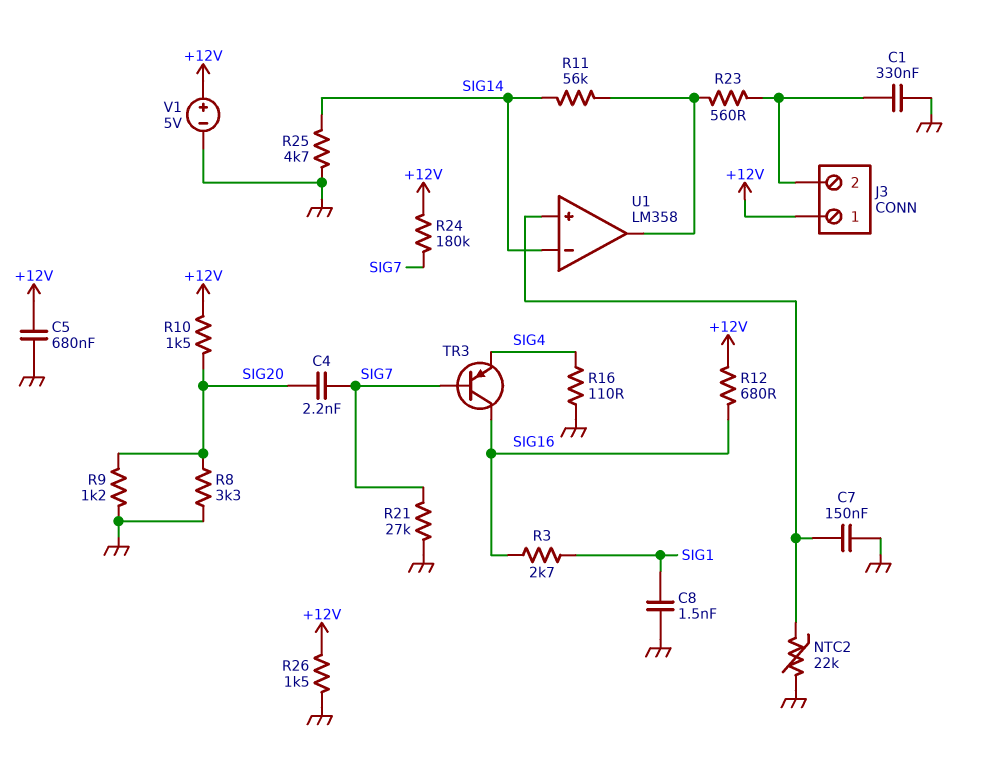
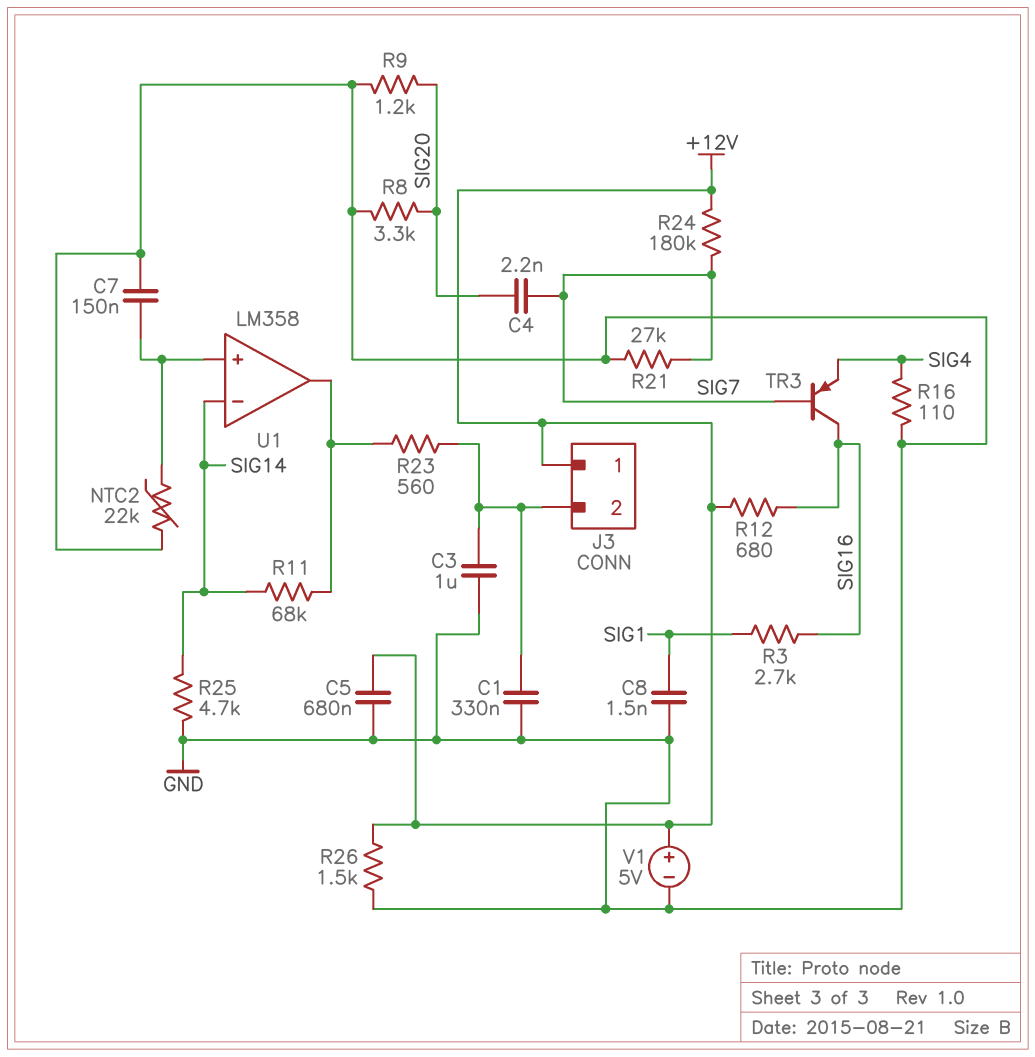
C3: none -> 1uF (GND, J3/2)
R10: 1.5k (+12V, SIG20) -> none
R11: 56k (SIG14, U1/out) -> 68k (SIG14, U1/out)

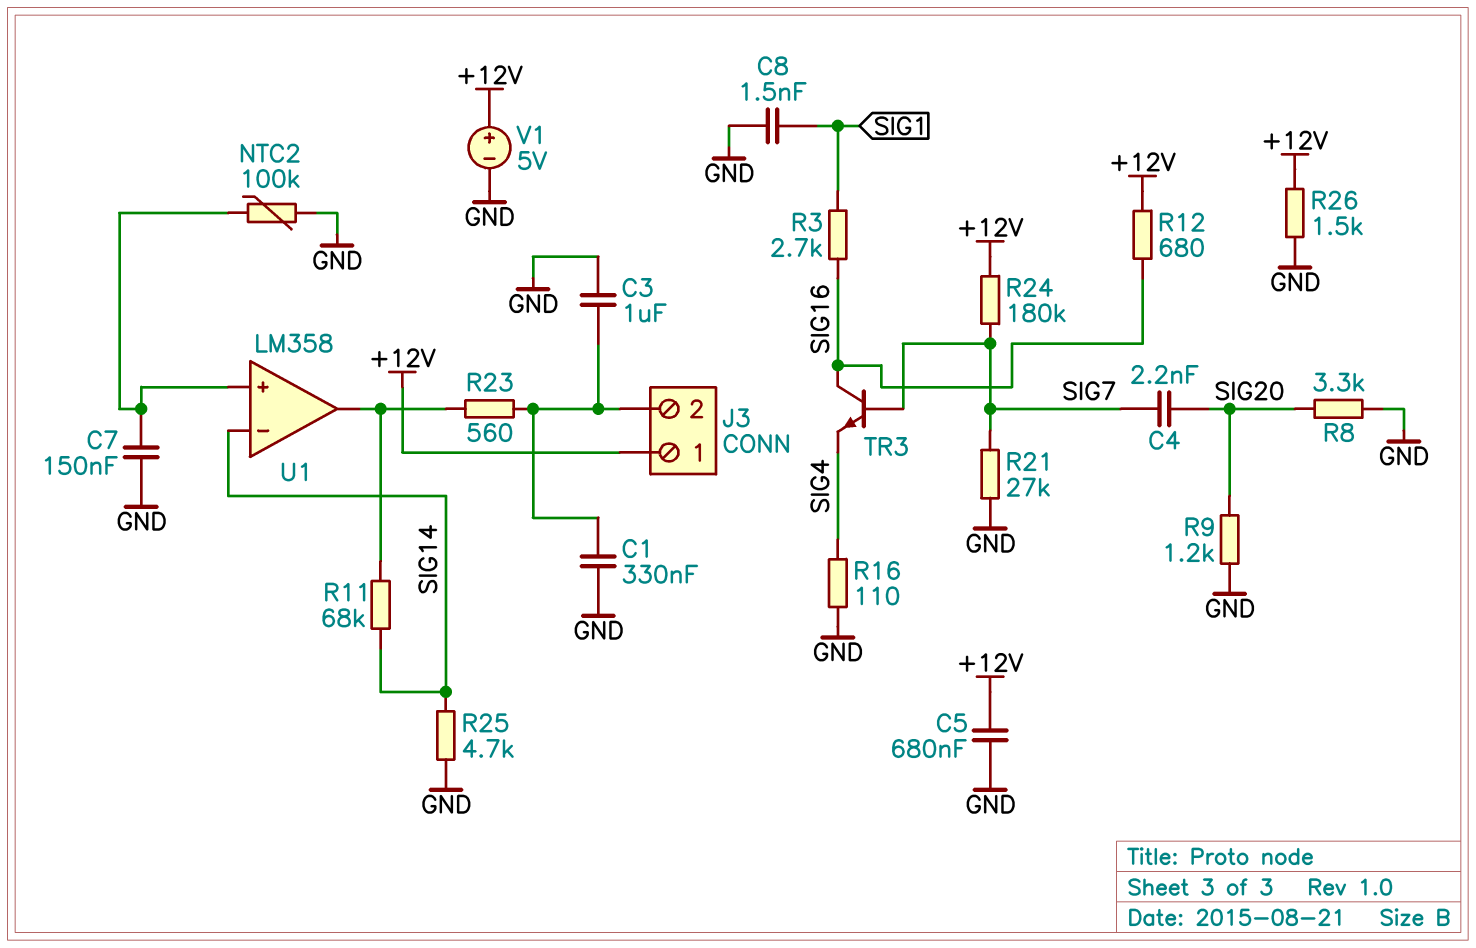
NTC2: 22k (GND, U1/in+) -> 100k (GND, U1/in+)
TR3: PNP (B SIG7, C SIG16, E SIG4) -> NPN (B SIG7, C SIG16, E SIG4)

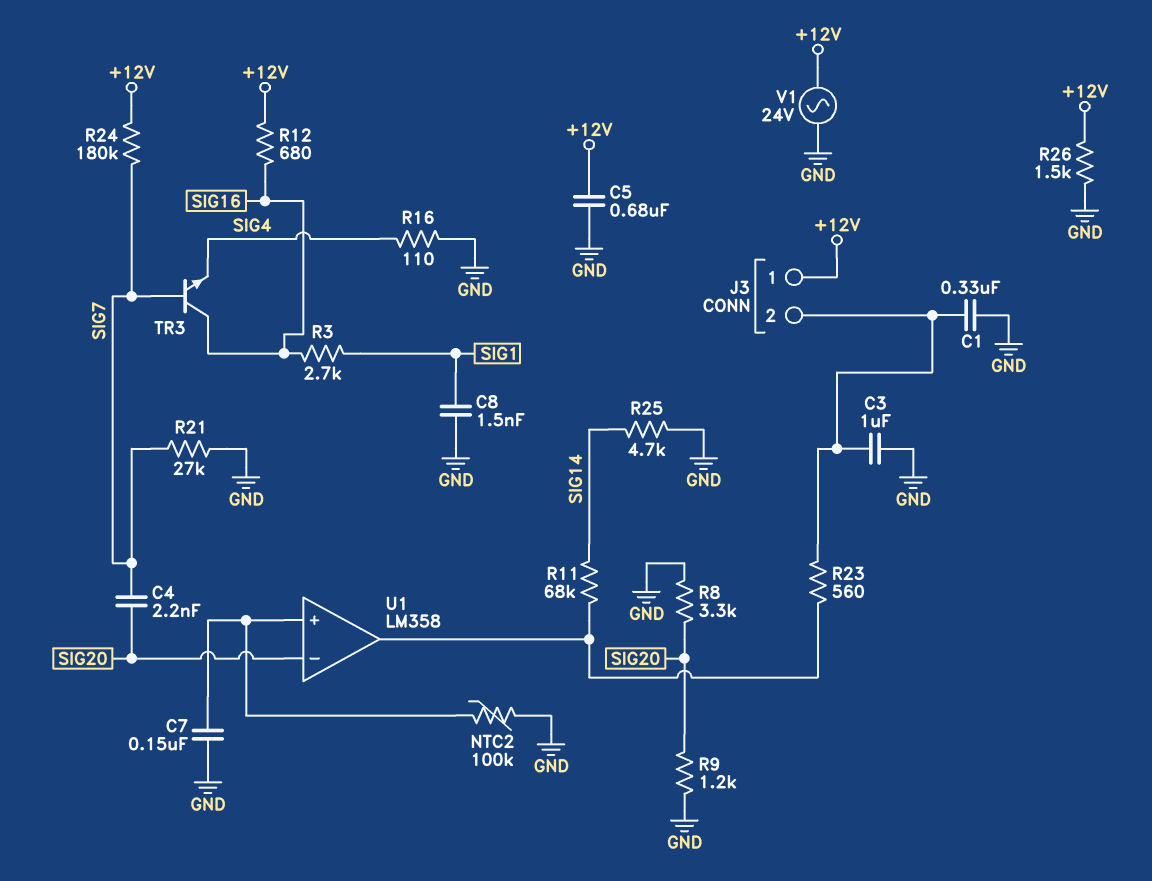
U1 pin in-: SIG14 -> SIG20
V1: 5V (plus +12V, minus GND) -> AC 24V (+12V, GND)

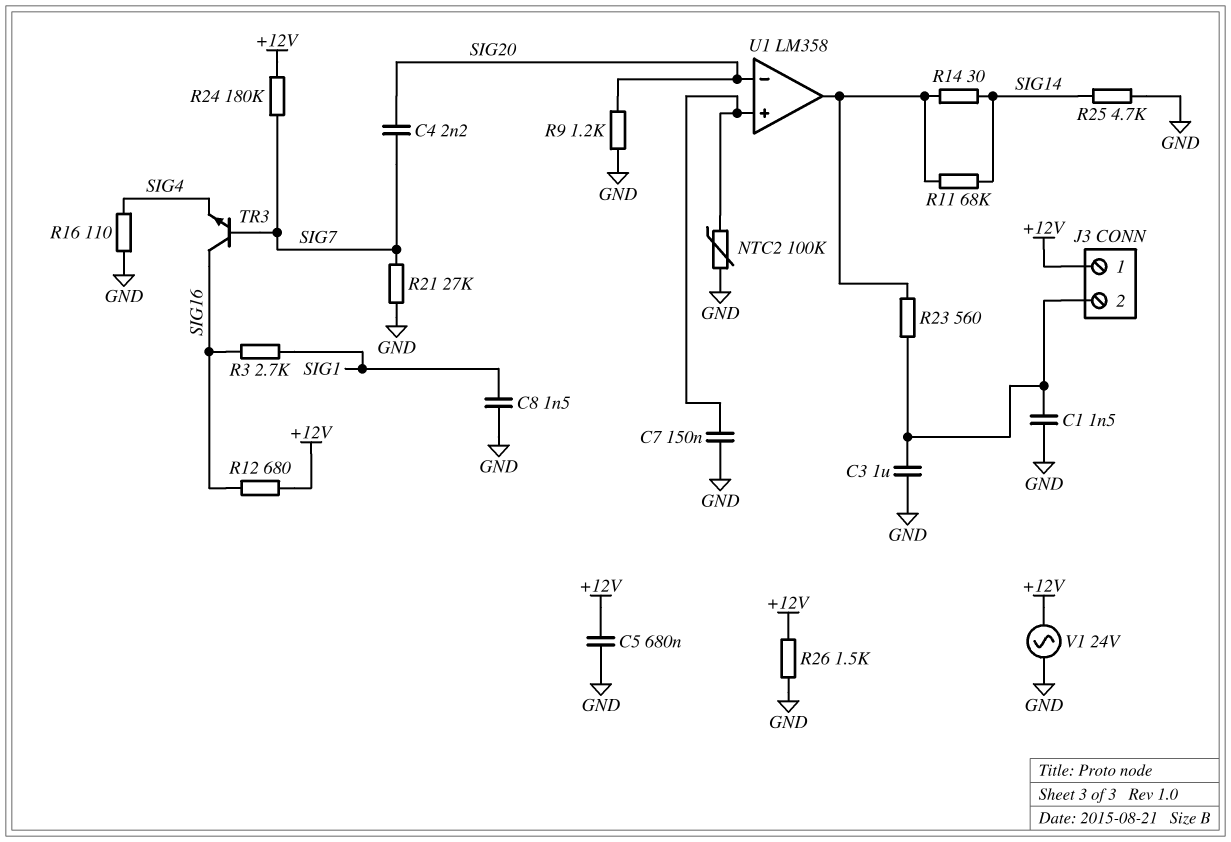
C1: 330nF (GND, J3/2) -> 1.5nF (GND, J3/2)
R8: 3.3k (GND, SIG20) -> none
R14: none -> 30 (SIG14, U1/out)

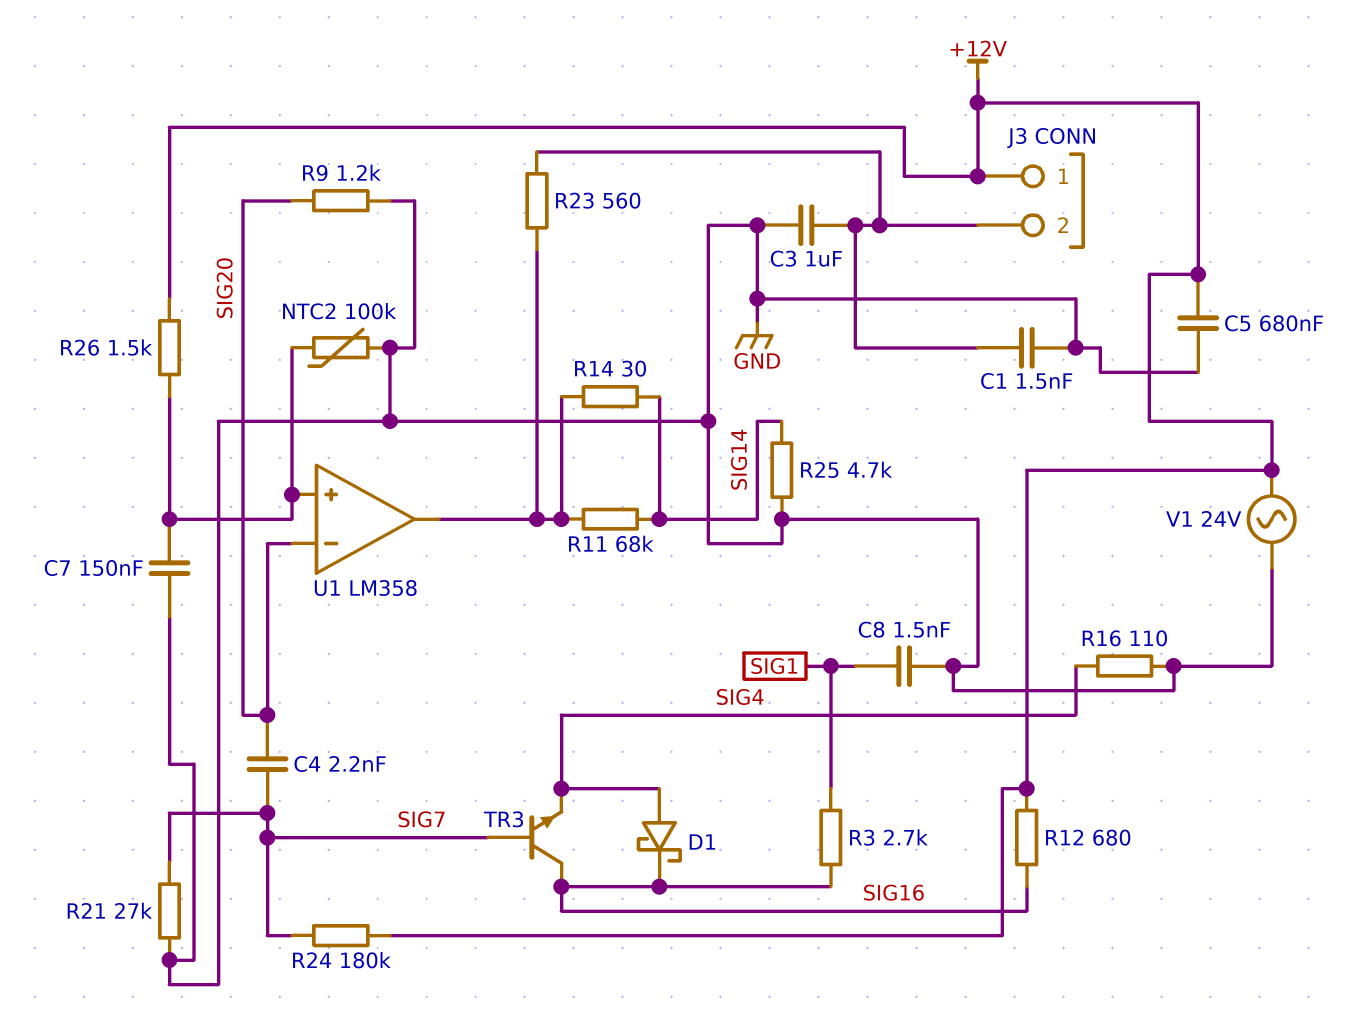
D1: none -> schottky (A SIG4, K SIG16)
R26: 1.5k (+12V, GND) -> 1.5k (+12V, U1/in+)

